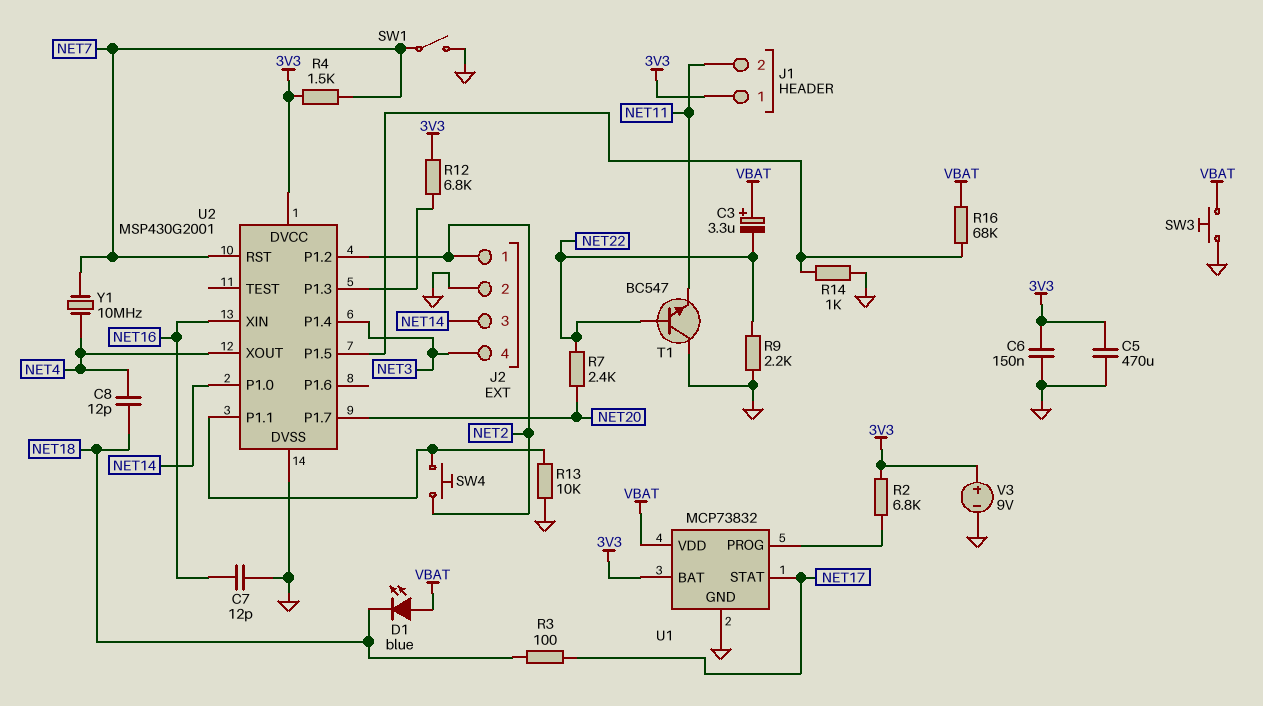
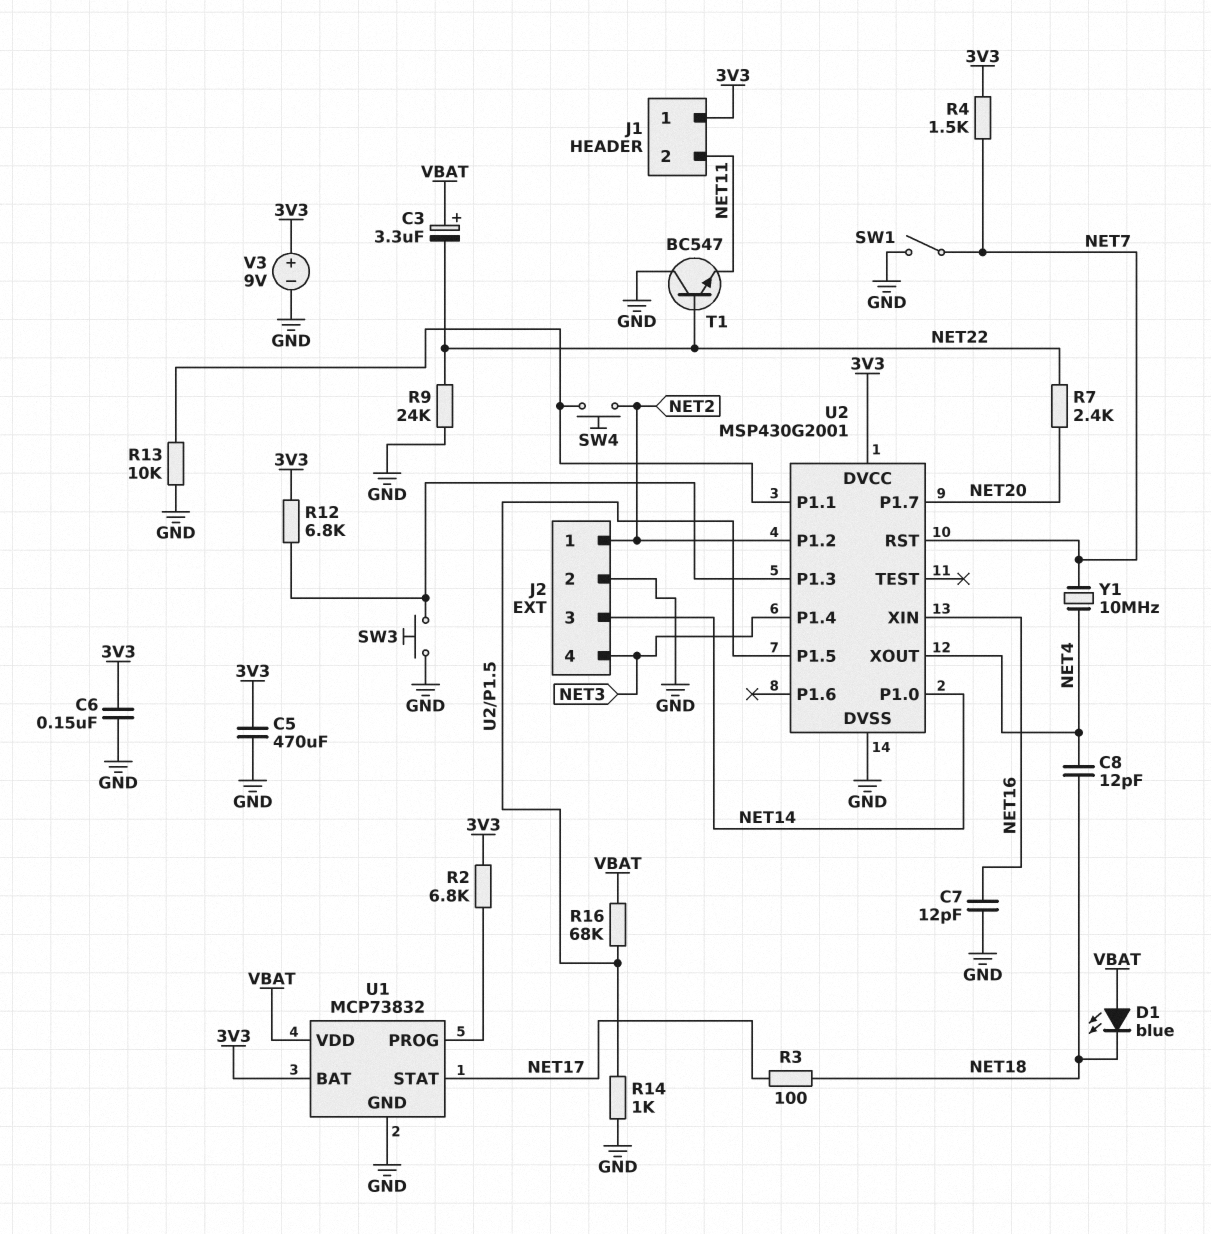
R9: 2.2k (GND, NET22) -> 24k (GND, NET22)
SW3: button (GND, VBAT) -> button (GND, U2/P1.3)

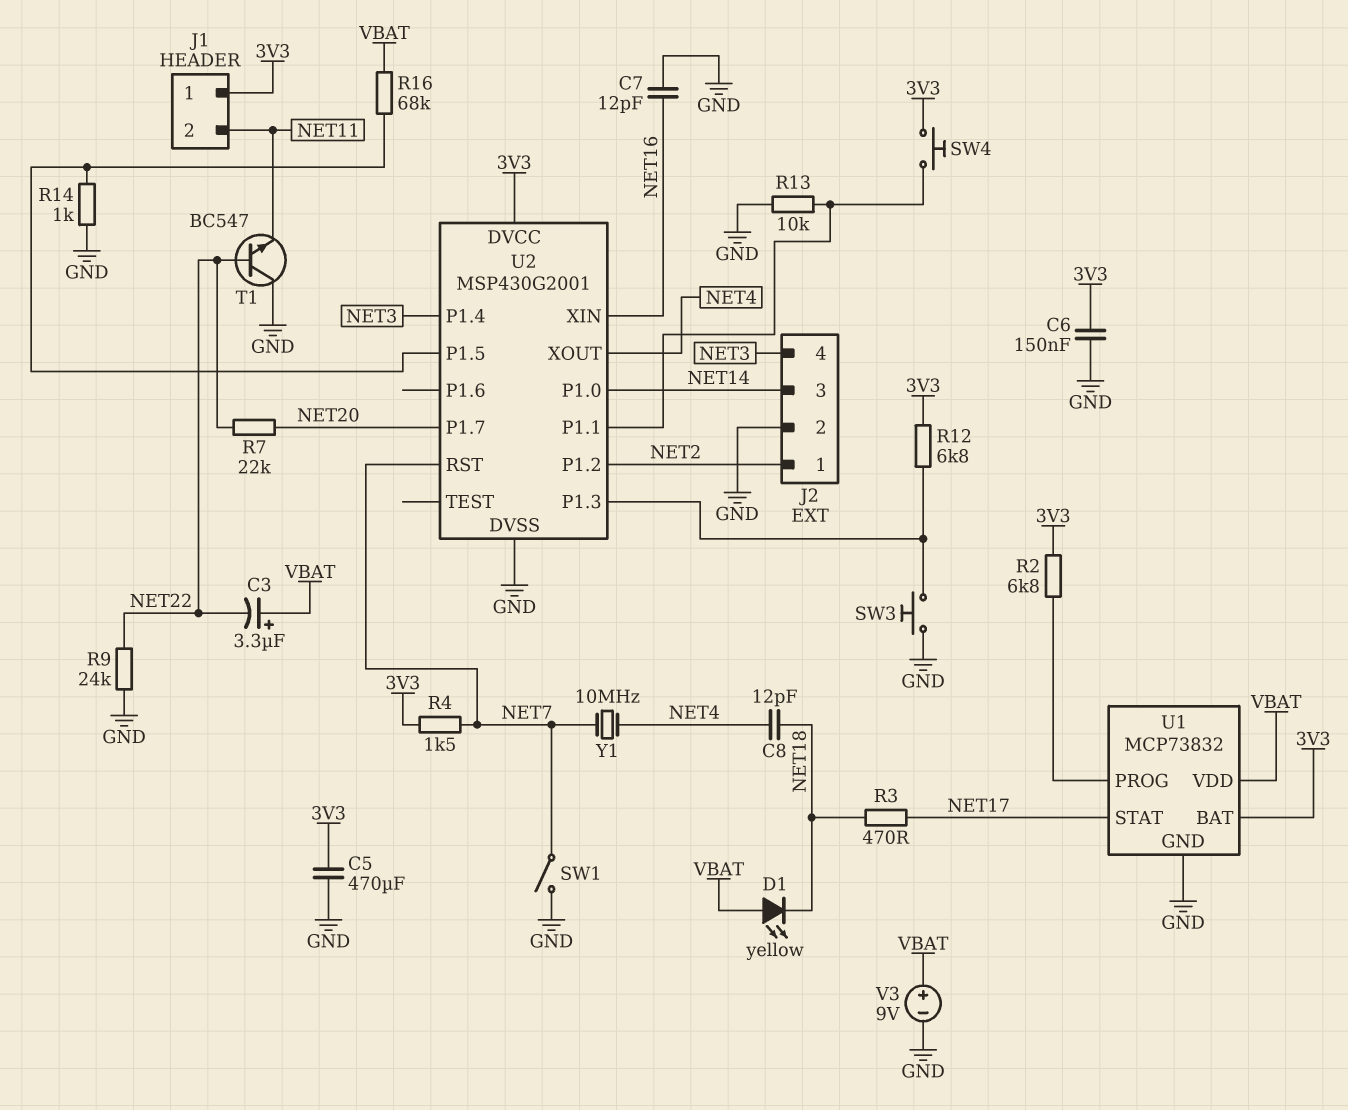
D1: LED blue (A VBAT, K NET18) -> LED yellow (A VBAT, K NET18)
R3: 100 (NET17, NET18) -> 470 (NET17, NET18)
R7: 2.4k (NET20, NET22) -> 22k (NET20, NET22)
SW4: button (NET2, U2/P1.1) -> button (3V3, U2/P1.1)
V3: 9V (plus 3V3, minus GND) -> 9V (plus VBAT, minus GND)

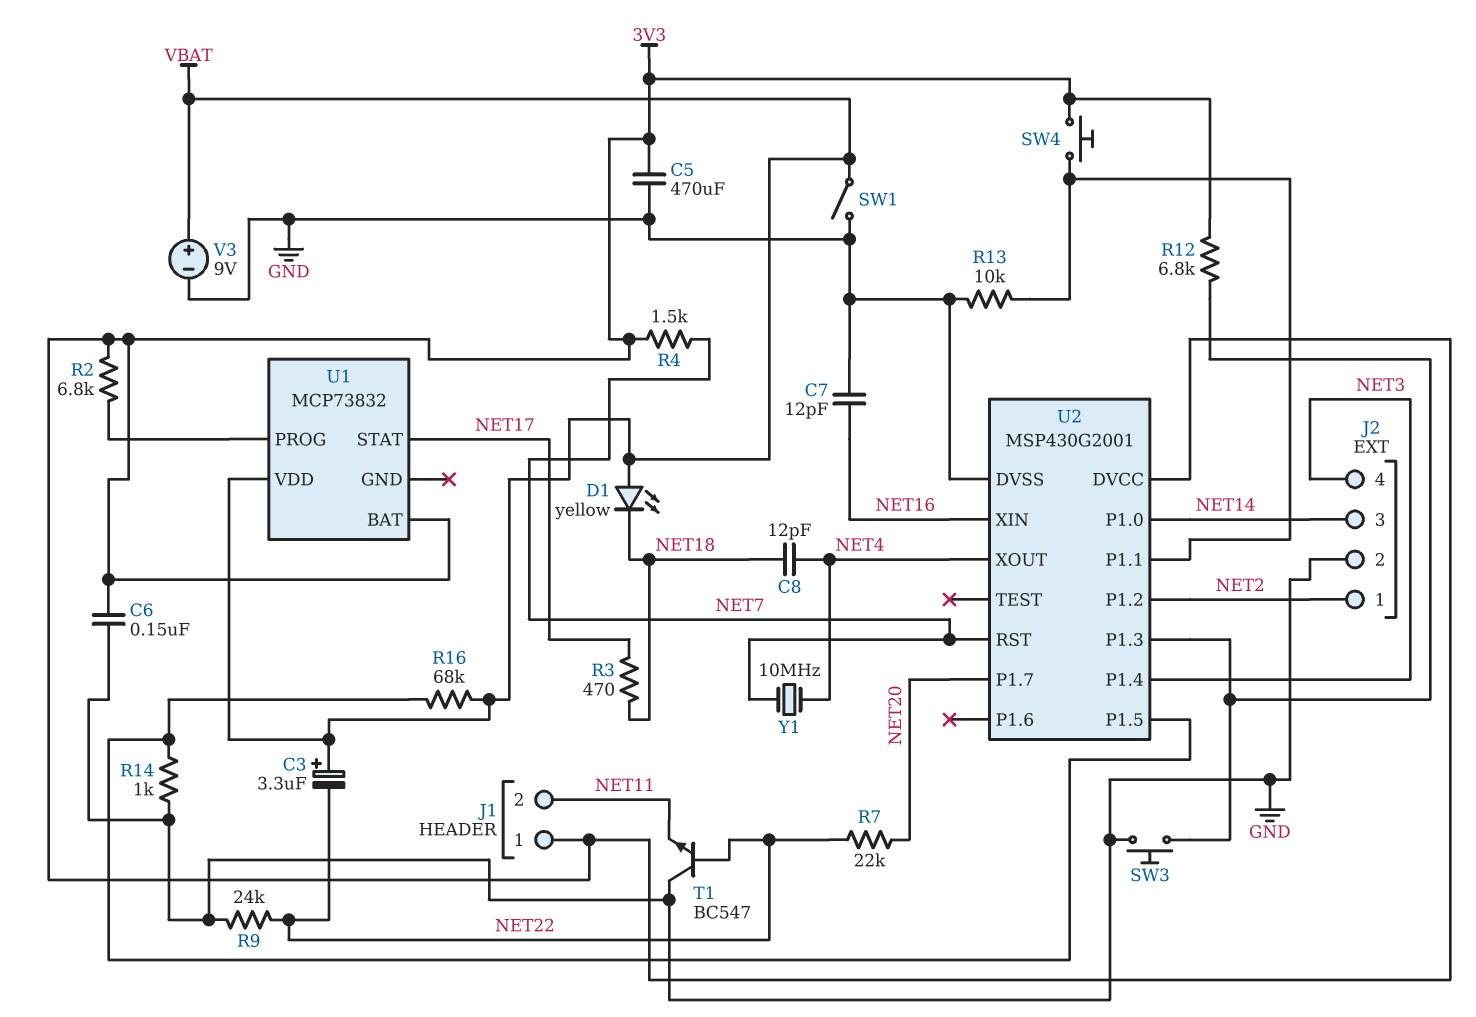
SW1: switch (GND, NET7) -> switch (GND, VBAT)
U1 pin GND: GND -> none

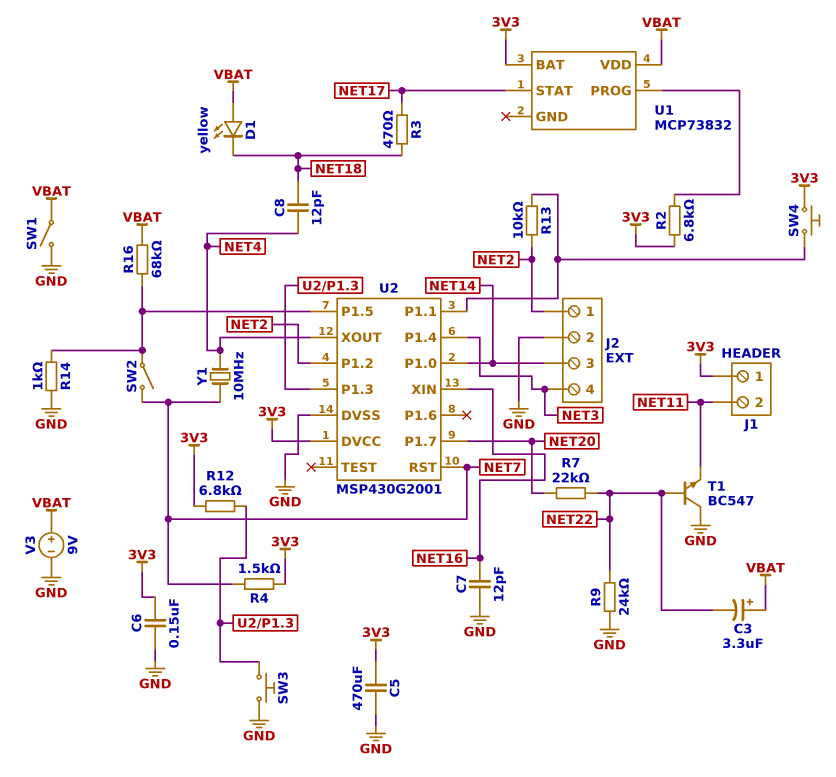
R13: 10k (GND, U2/P1.1) -> 10k (NET2, U2/P1.1)
SW2: none -> switch (NET7, U2/P1.5)

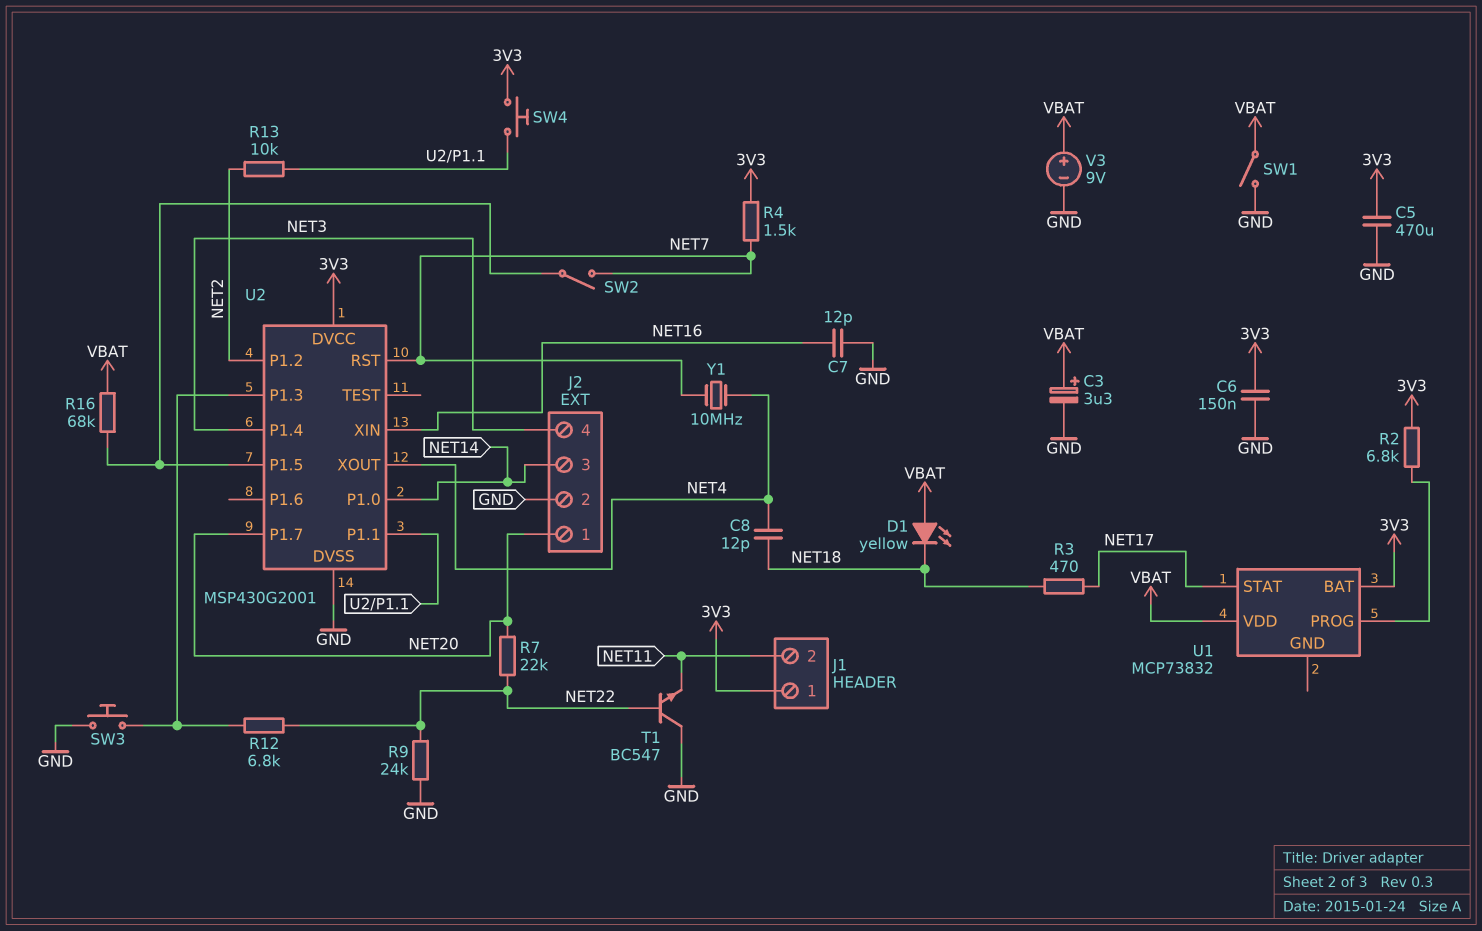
C3: 3.3uF (plus VBAT, minus NET22) -> 3.3uF (plus VBAT, minus GND)
J2 pin 1: NET2 -> NET20
R12: 6.8k (3V3, U2/P1.3) -> 6.8k (NET22, U2/P1.3)
R14: 1k (GND, U2/P1.5) -> none

